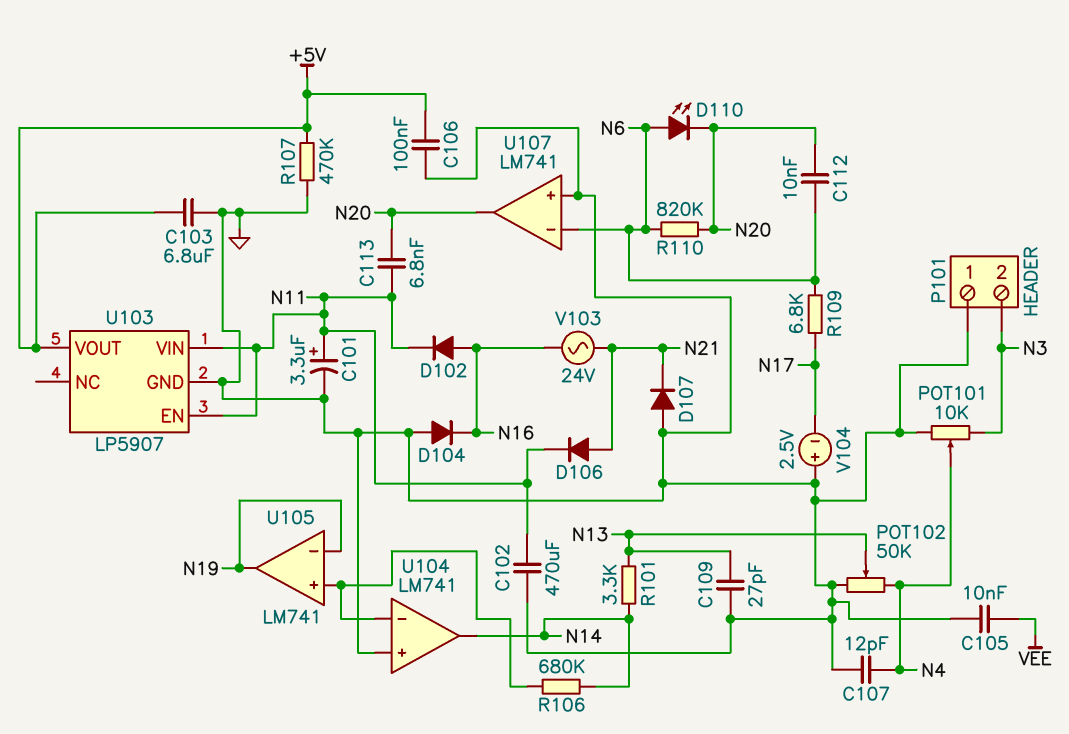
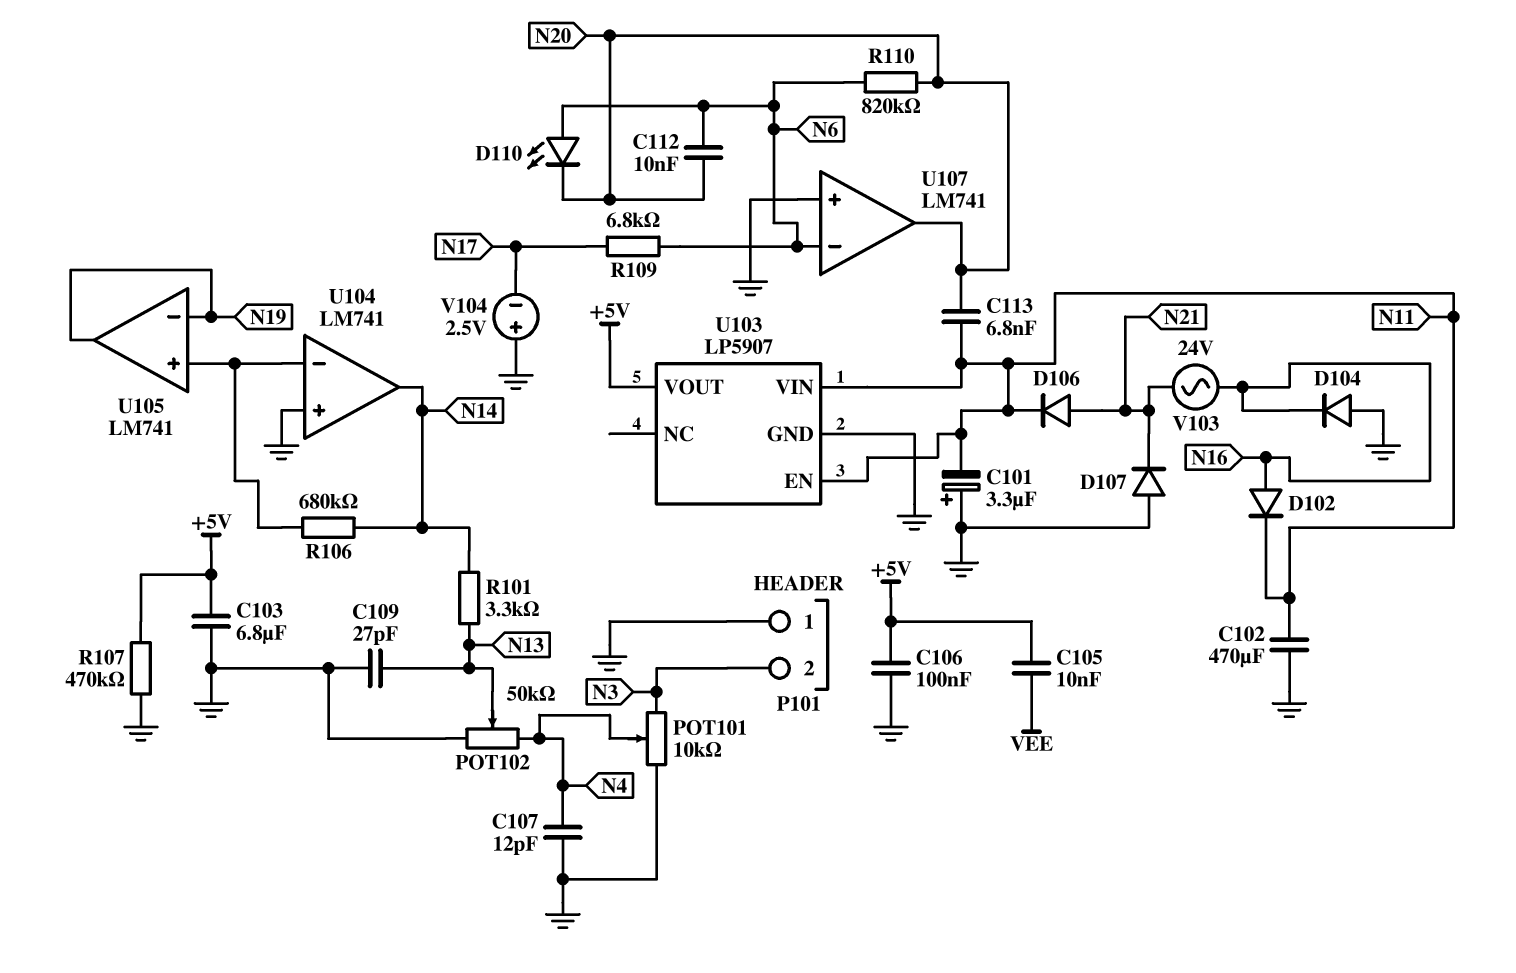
C101: 3.3uF (plus N11, minus GND) -> 3.3uF (plus GND, minus N11)
C105: 10nF (GND, VEE) -> 10nF (+5V, VEE)

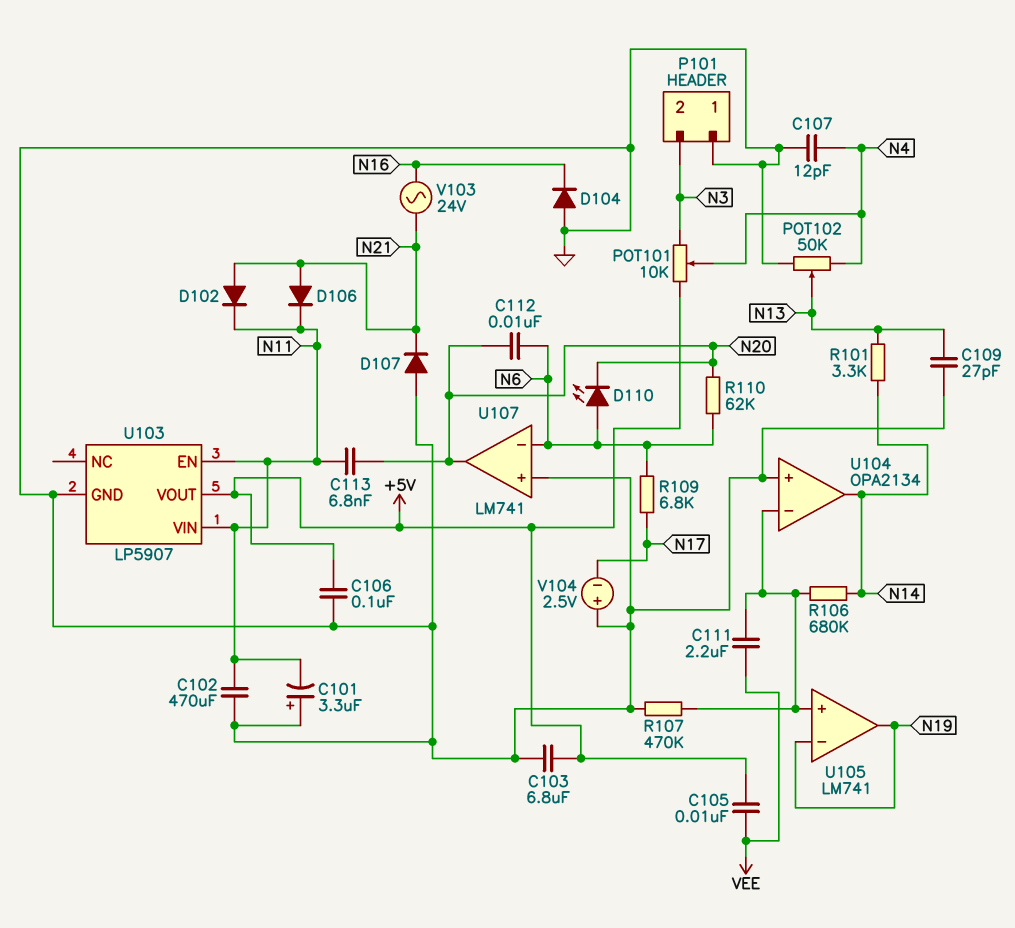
C111: none -> 2.2uF (U104/in-, VEE)
D102: diode (A N16, K N11) -> diode (A N21, K N11)
POT101: 10k (GND, N3, wiper N4) -> 10k (+5V, N3, wiper N4)
R107: 470k (+5V, GND) -> 470k (GND, U104/in-)
R110: 820k (N6, N20) -> 62k (N6, N20)
U104: LM741 -> OPA2134

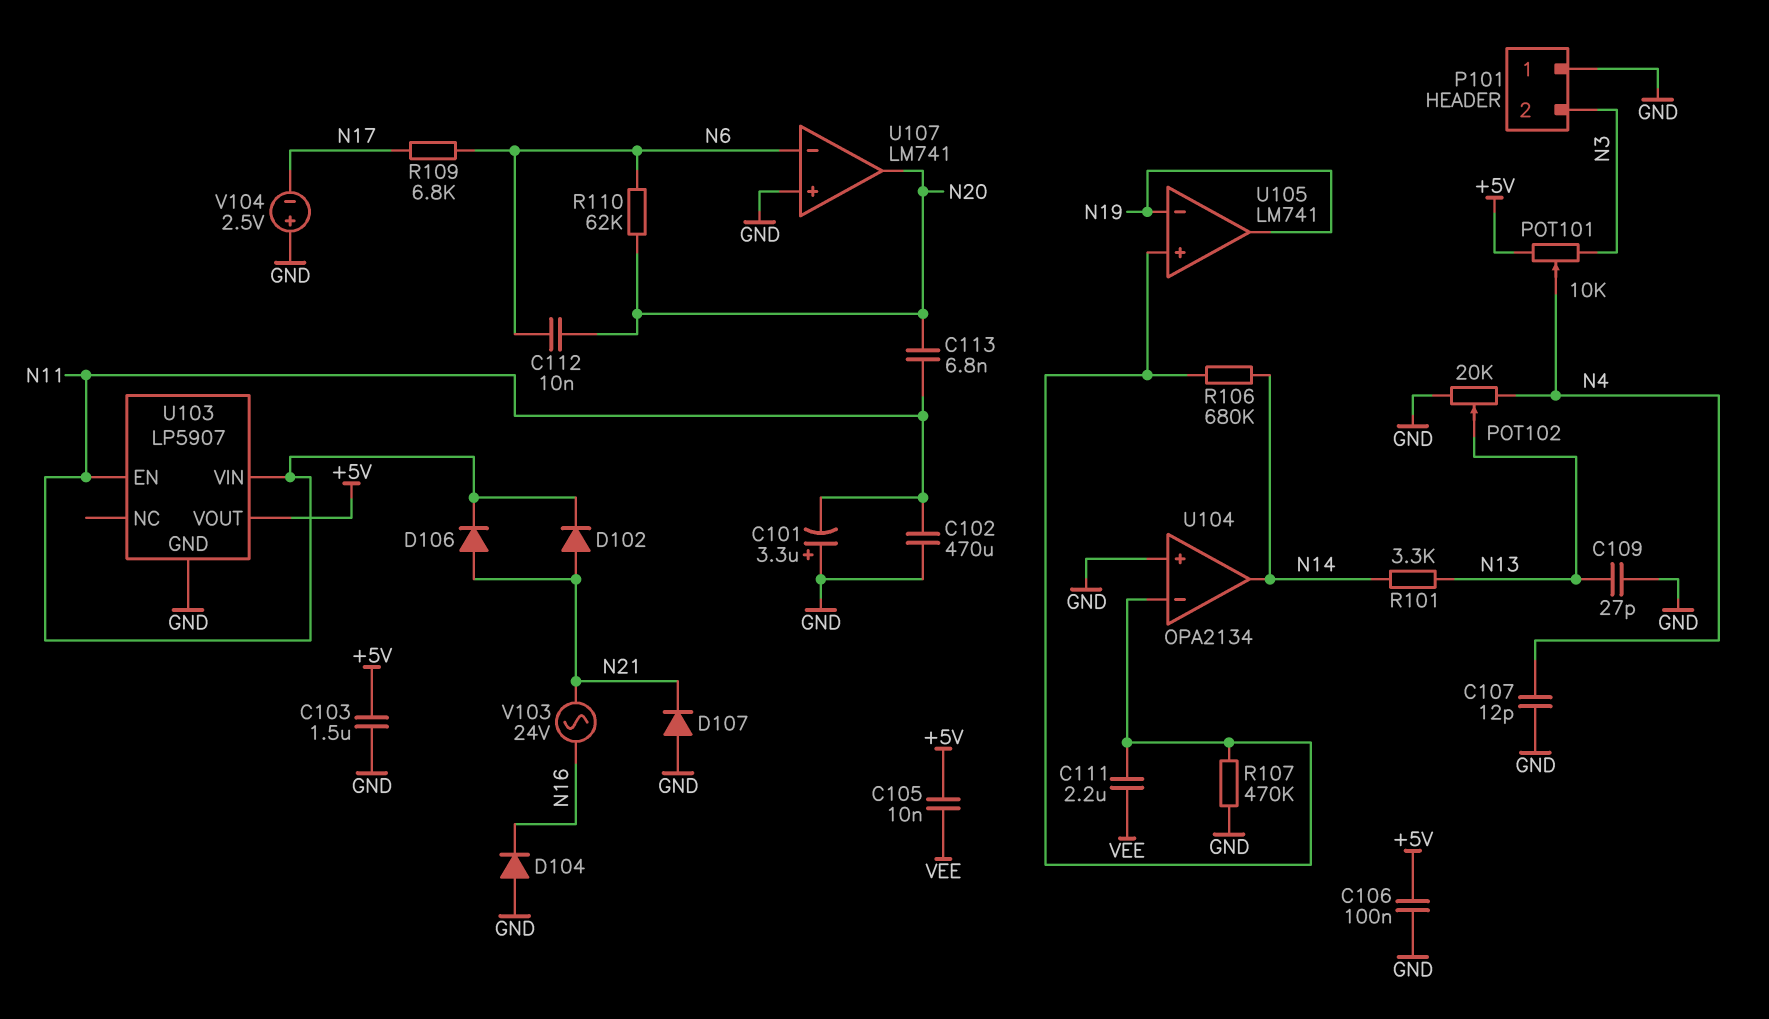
C103: 6.8uF (+5V, GND) -> 1.5uF (+5V, GND)
D110: LED (A N6, K N20) -> none
POT102: 50k (GND, N4, wiper N13) -> 20k (GND, N4, wiper N13)

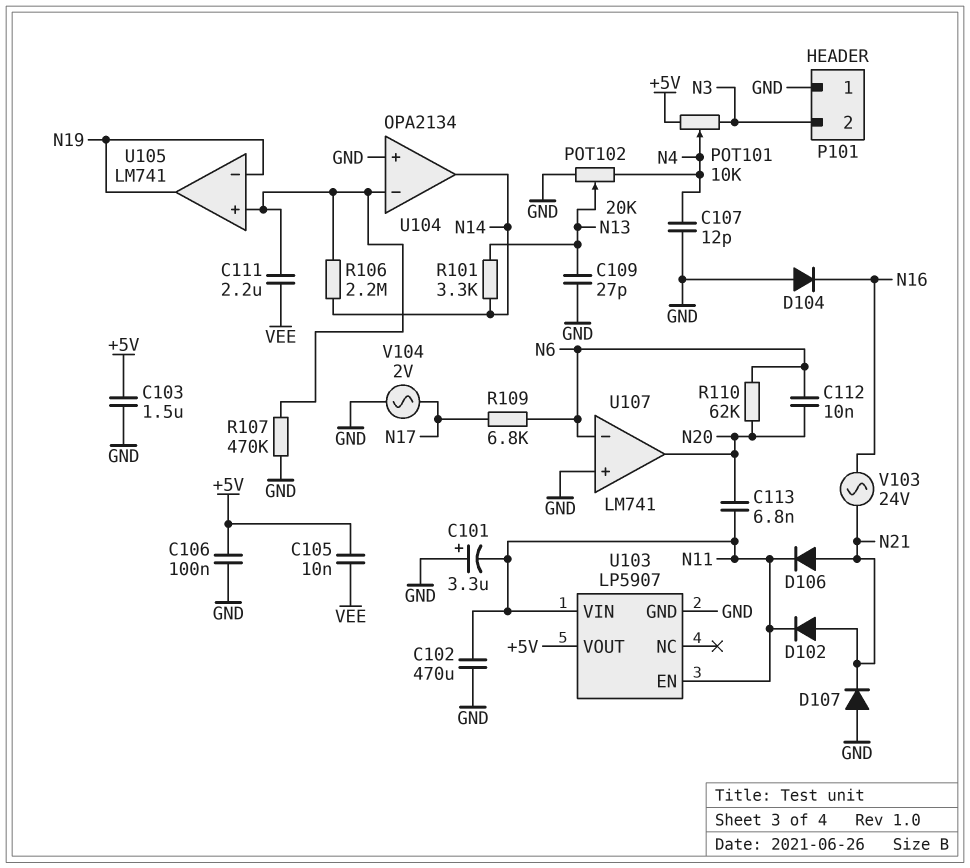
R106: 680k (N14, U104/in-) -> 2.2M (N14, U104/in-)
V104: 2.5V (plus GND, minus N17) -> AC 2V (GND, N17)

